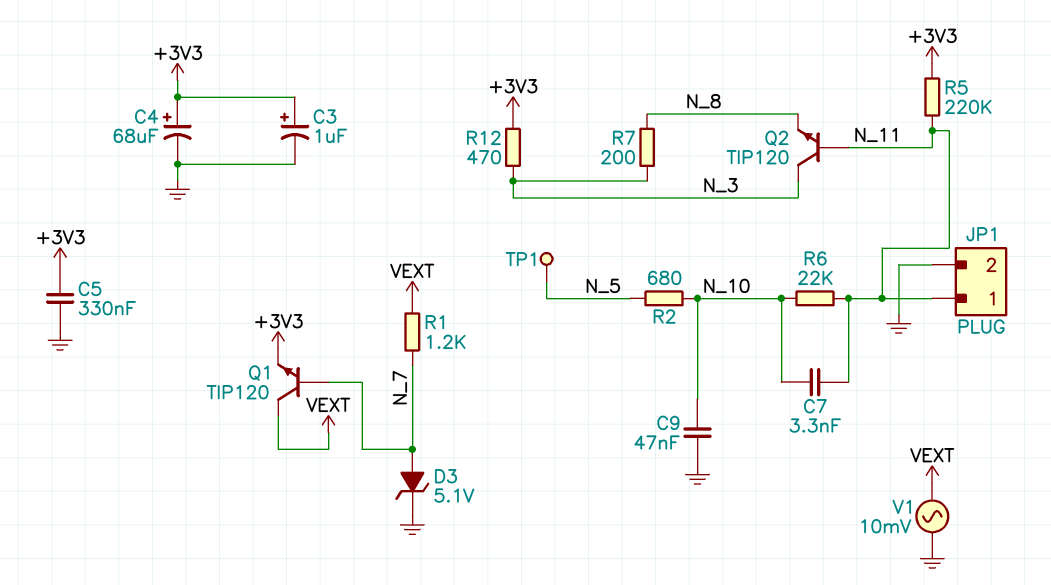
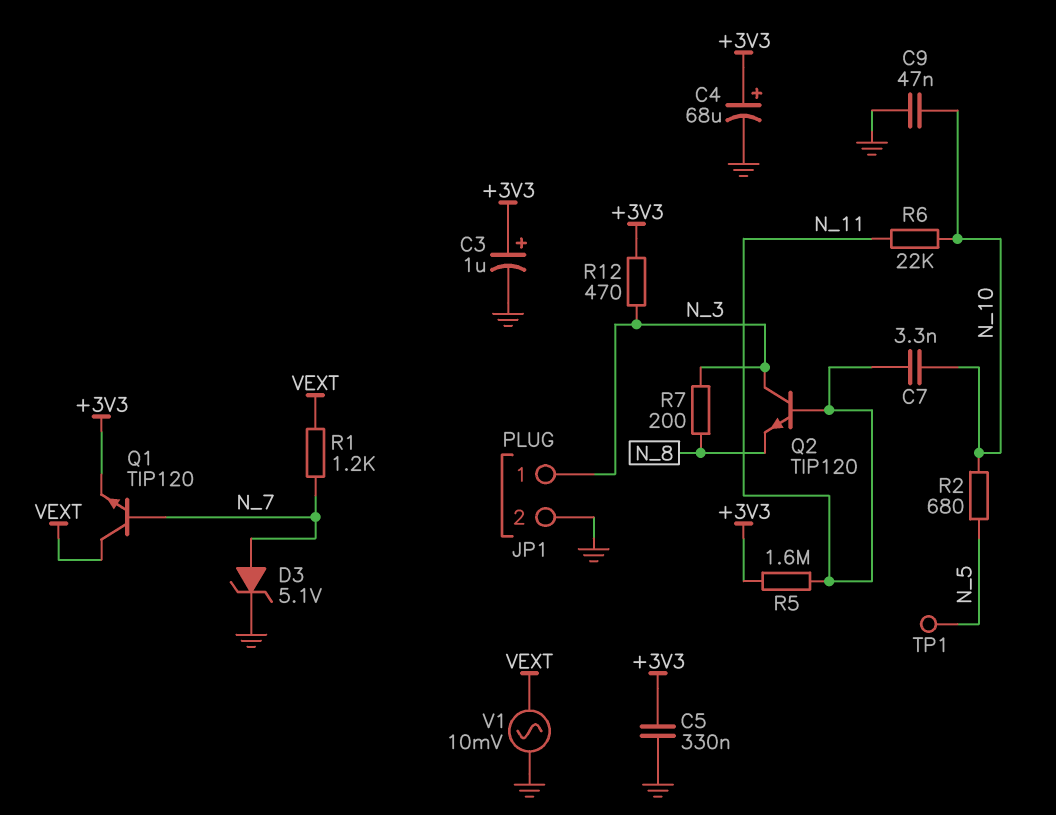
JP1 pin 1: N_11 -> N_3
R5: 220k (+3V3, N_11) -> 1.6M (+3V3, N_11)

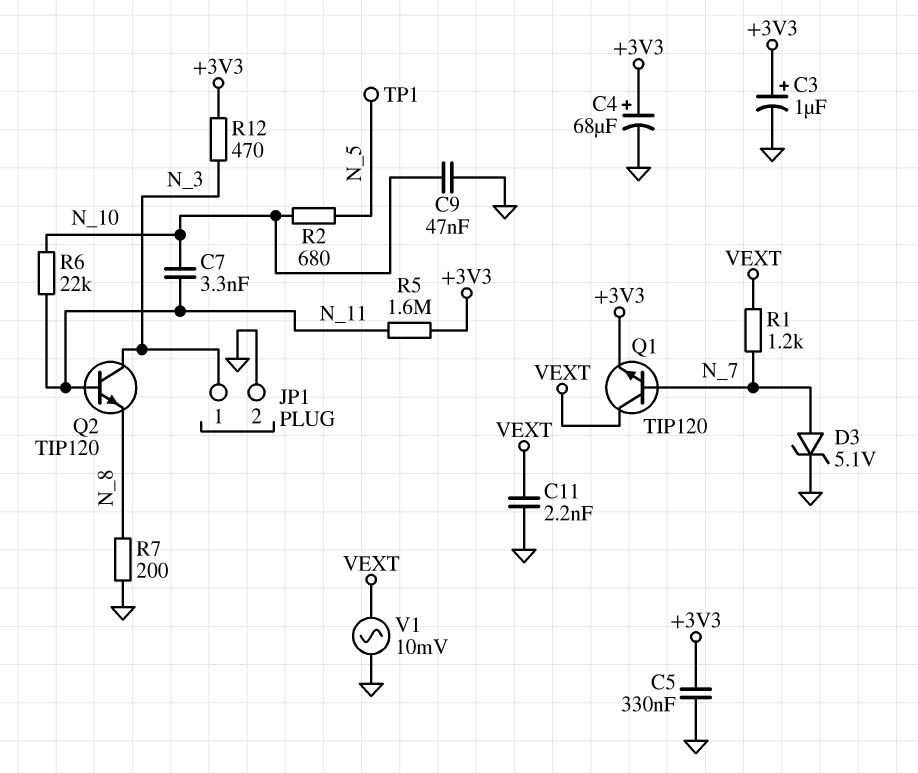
C11: none -> 2.2nF (GND, VEXT)
R7: 200 (N_3, N_8) -> 200 (GND, N_8)

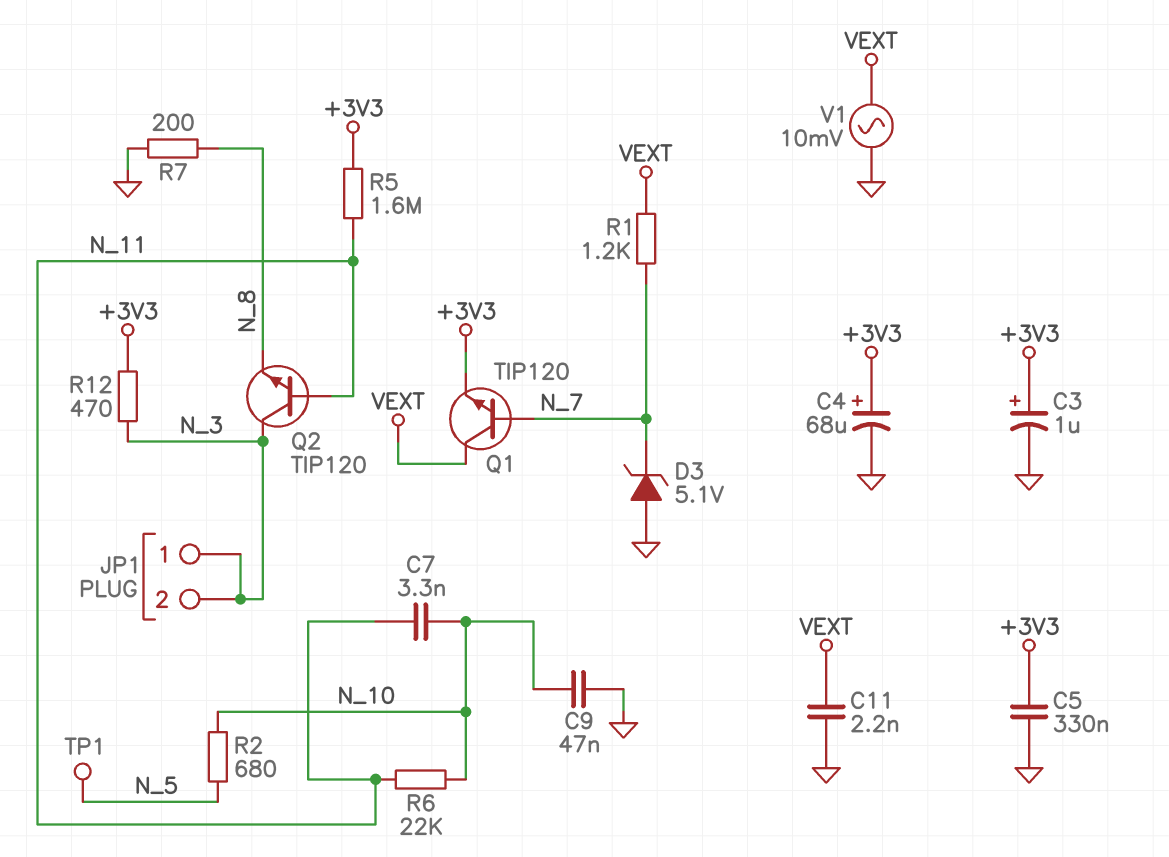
D3: zener 5.1V (A N_7, K GND) -> zener 5.1V (A GND, K N_7)
JP1 pin 2: GND -> N_3

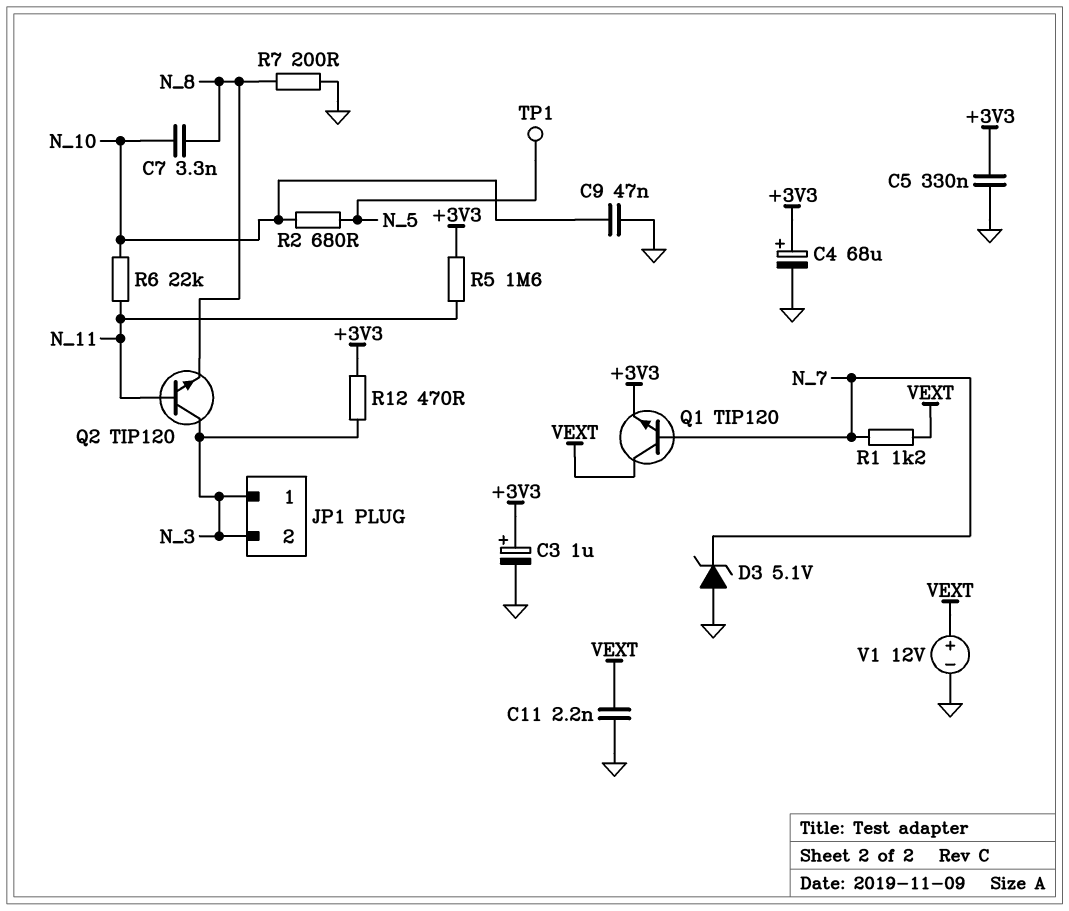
C7: 3.3nF (N_10, N_11) -> 3.3nF (N_8, N_10)
V1: AC 10mV (GND, VEXT) -> 12V (plus VEXT, minus GND)

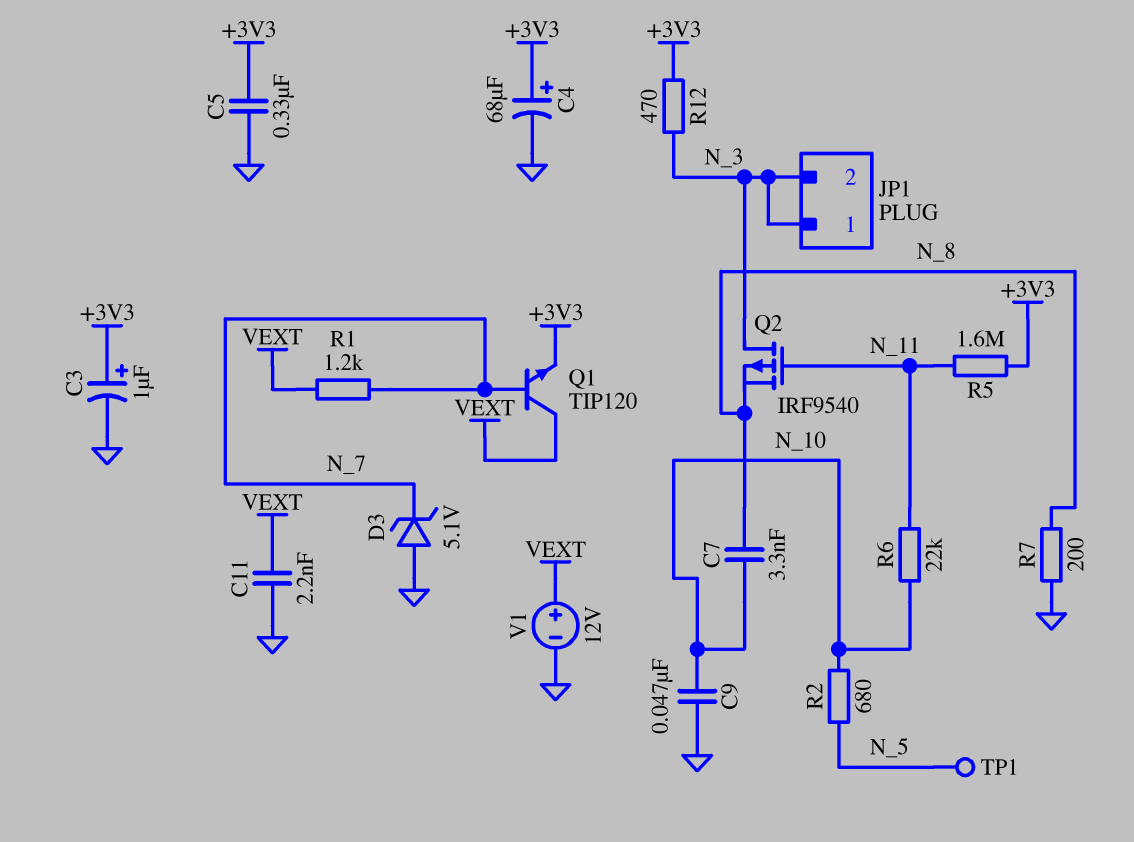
Q2: NPN TIP120 (B N_11, C N_3, E N_8) -> PMOS IRF9540 (G N_11, D N_3, S N_8)

